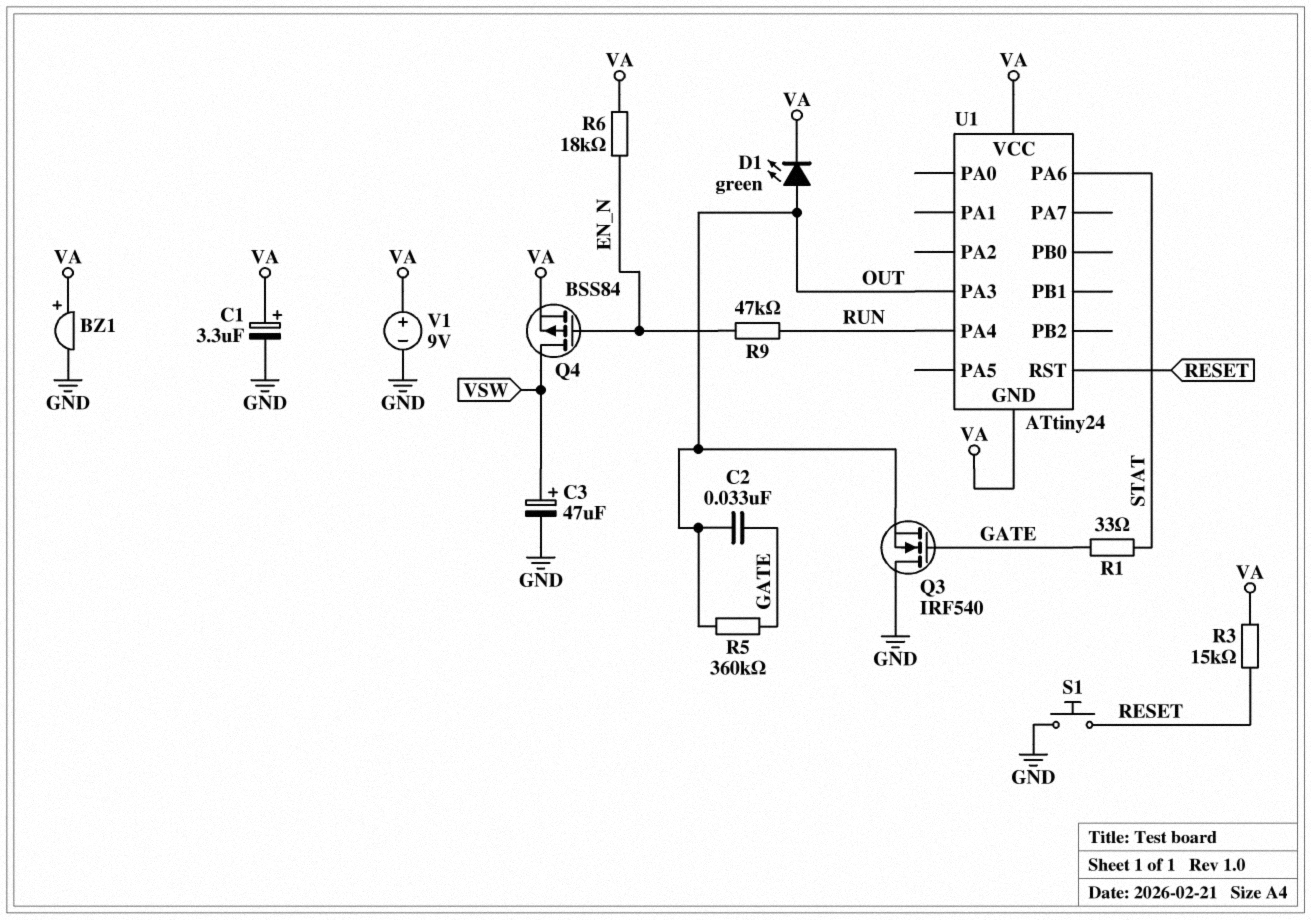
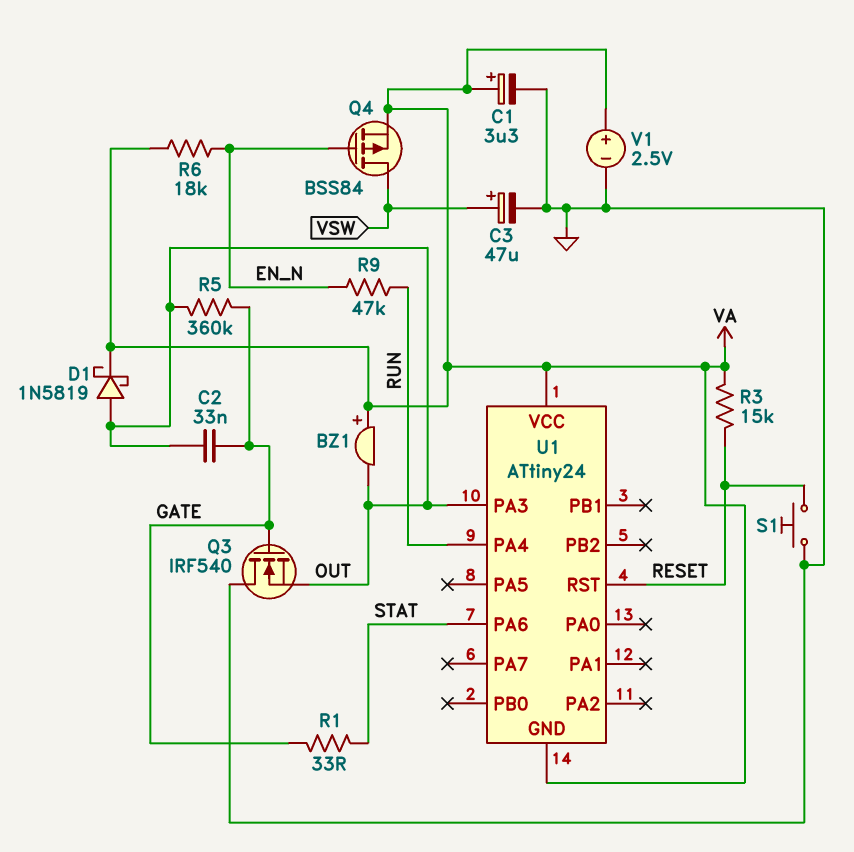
BZ1: buzzer (plus VA, minus GND) -> buzzer (plus VA, minus OUT)
D1: LED green (A OUT, K VA) -> schottky 1N5819 (A OUT, K VA)
V1: 9V (plus VA, minus GND) -> 2.5V (plus VA, minus GND)

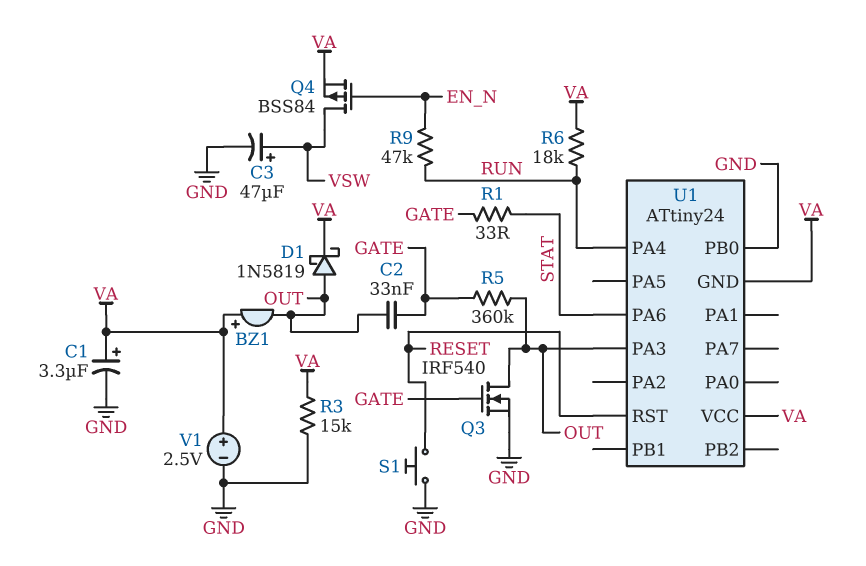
Q3: NMOS IRF540 (G GATE, D GND, S OUT) -> NMOS IRF540 (G GATE, D OUT, S GND)
R3: 15k (RESET, VA) -> 15k (GND, VA)
R6: 18k (EN_N, VA) -> 18k (RUN, VA)
U1 pin PB0: none -> GND

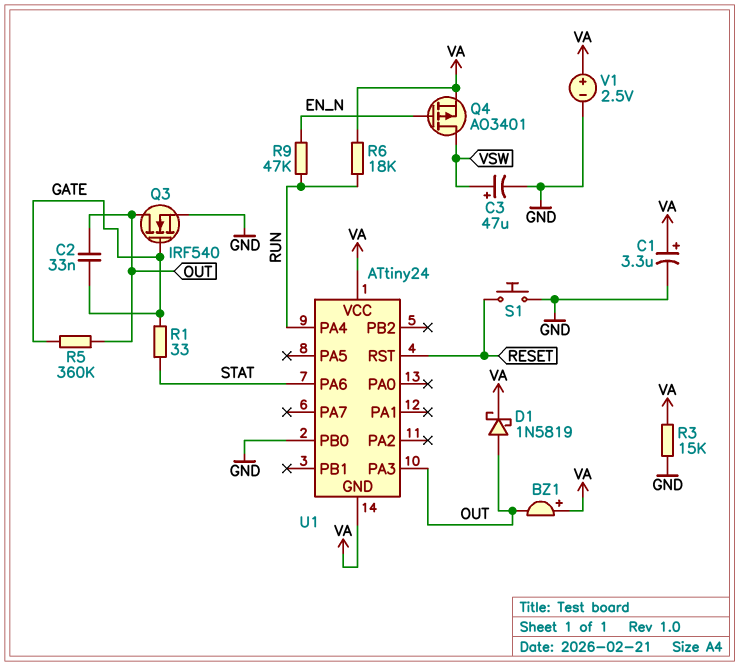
Q4: PMOS BSS84 (G EN_N, D VSW, S VA) -> PMOS AO3401 (G EN_N, D VSW, S VA)

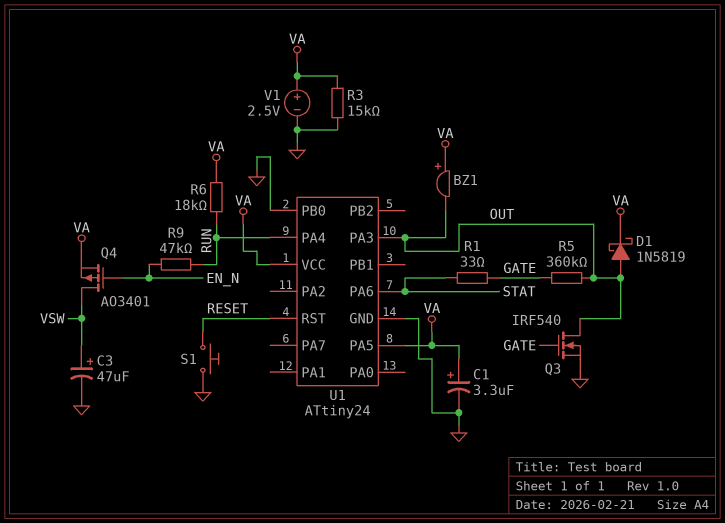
C2: 33nF (GATE, OUT) -> none
U1 pin GND: VA -> GND
U1 pin PA5: none -> VA

